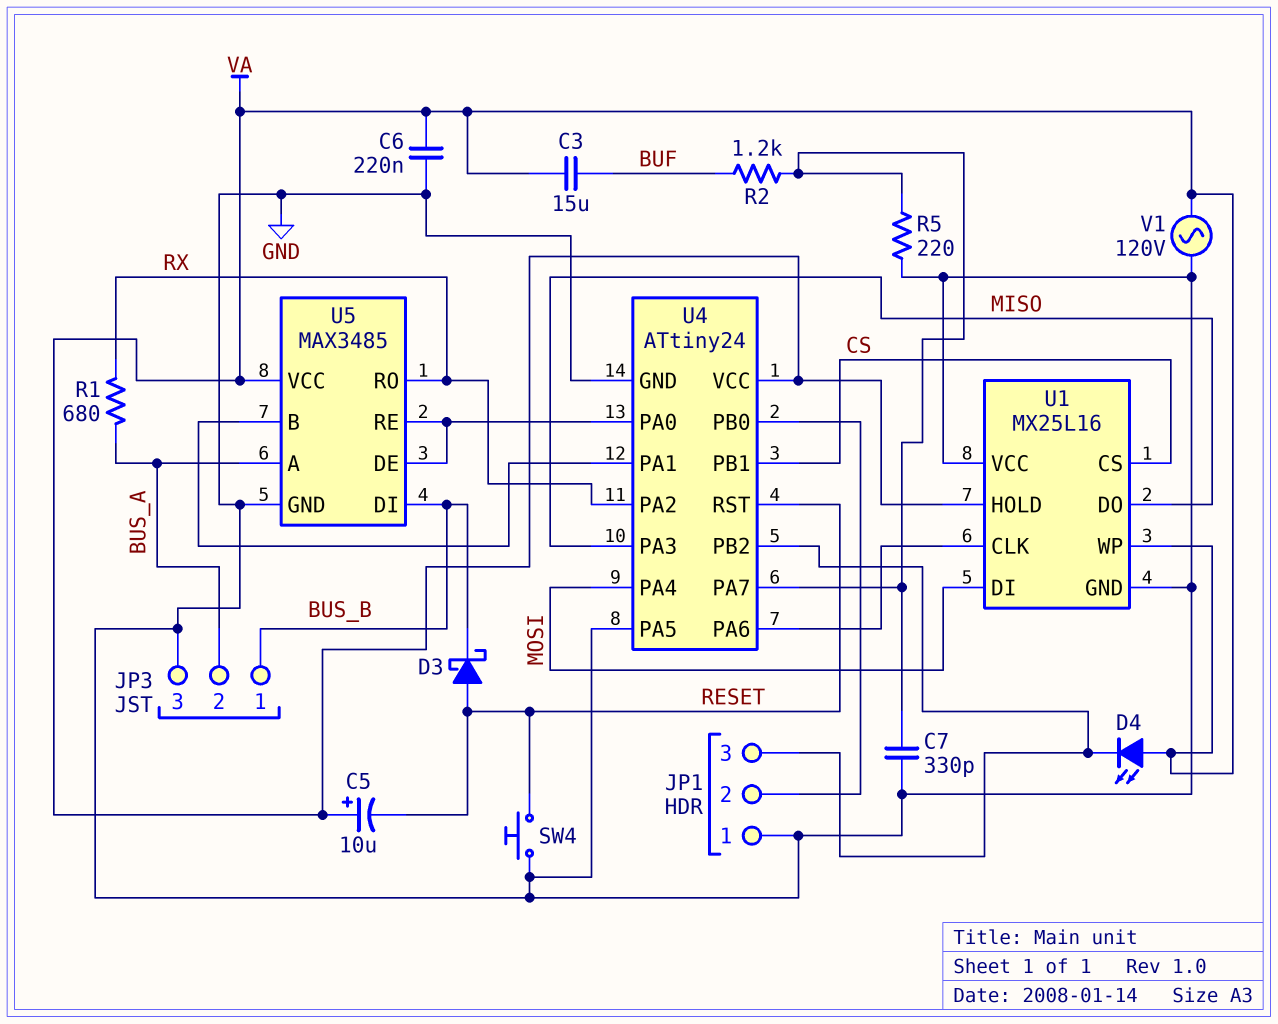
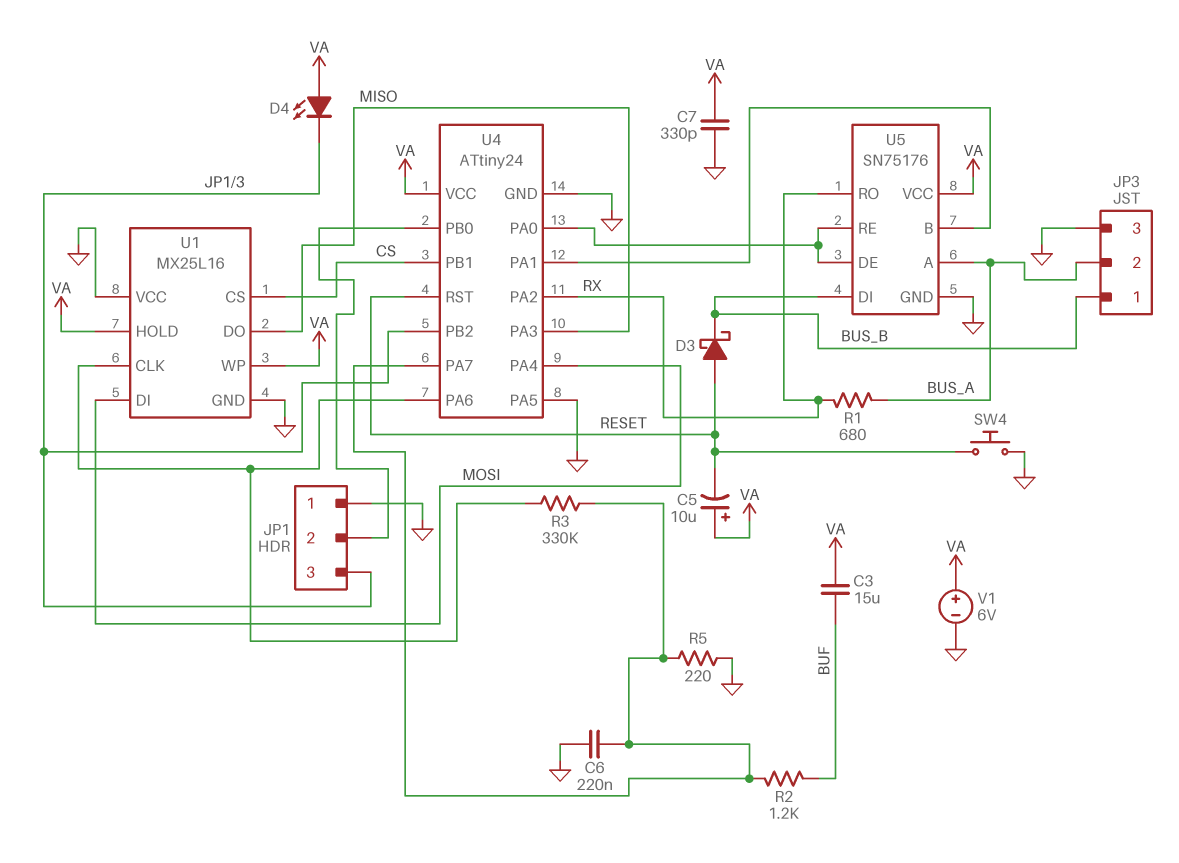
C6: 220nF (GND, VA) -> 220nF (GND, U4/PA7)
C7: 330pF (GND, U4/PA7) -> 330pF (GND, VA)
R3: none -> 330k (U1/CLK, U4/PA7)
U5: MAX3485 -> SN75176
V1: AC 120V (GND, VA) -> 6V (plus VA, minus GND)

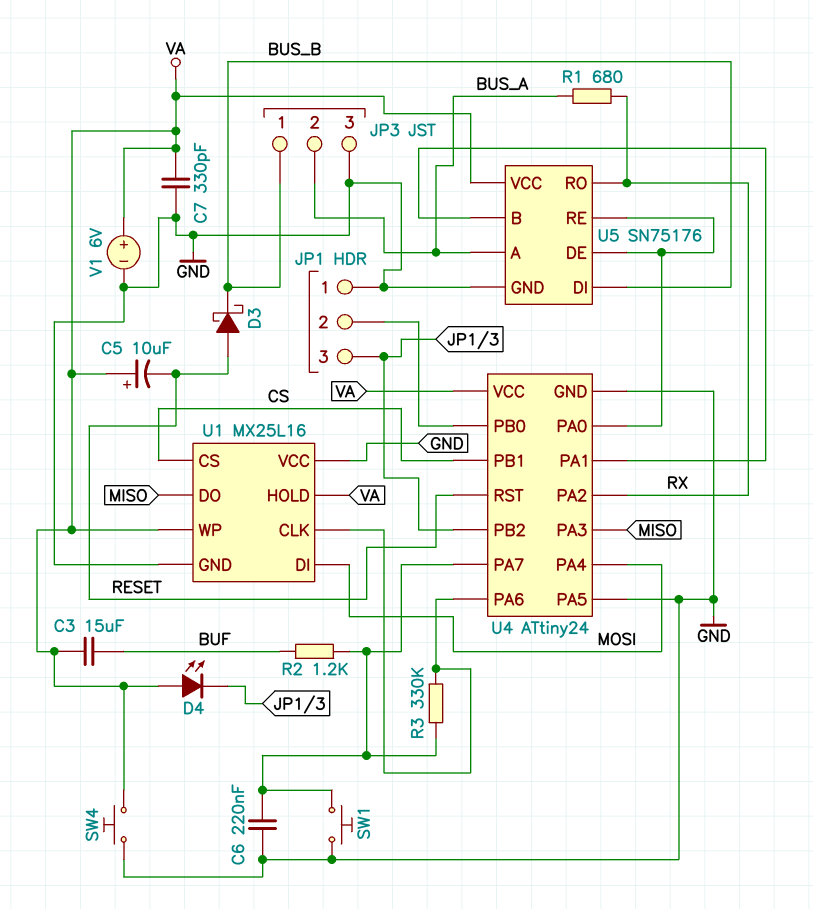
R5: 220 (GND, U4/PA7) -> none
SW1: none -> button (GND, U4/PA7)
SW4: button (GND, RESET) -> button (GND, VA)

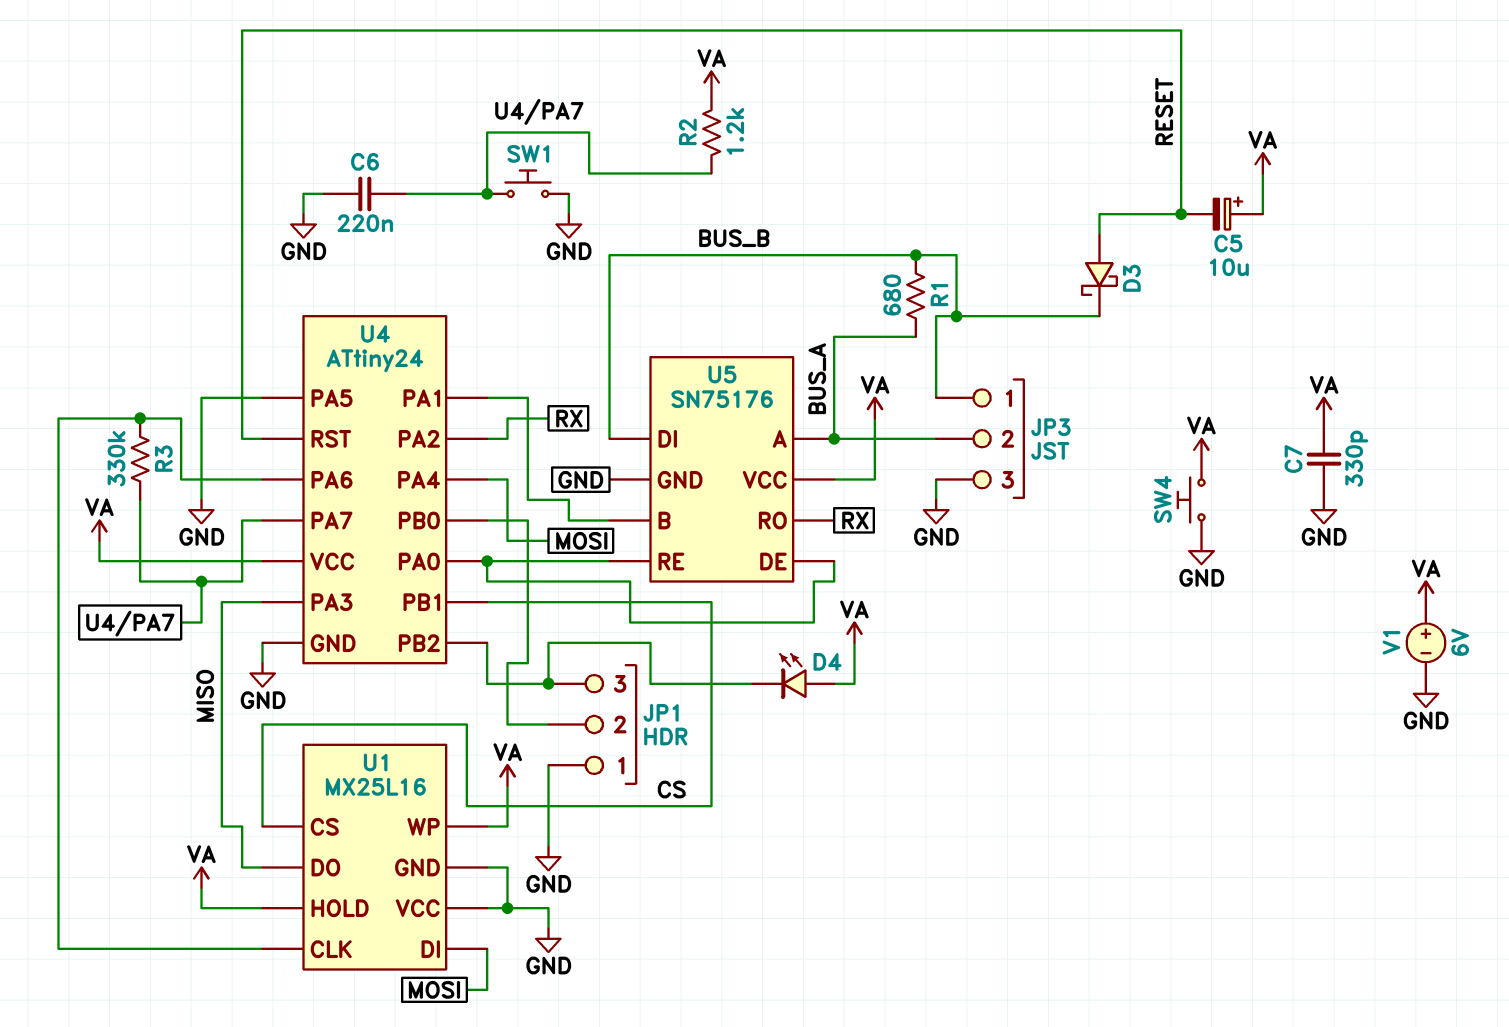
C3: 15uF (BUF, VA) -> none
R1: 680 (BUS_A, RX) -> 680 (BUS_A, BUS_B)
R2: 1.2k (BUF, U4/PA7) -> 1.2k (U4/PA7, VA)

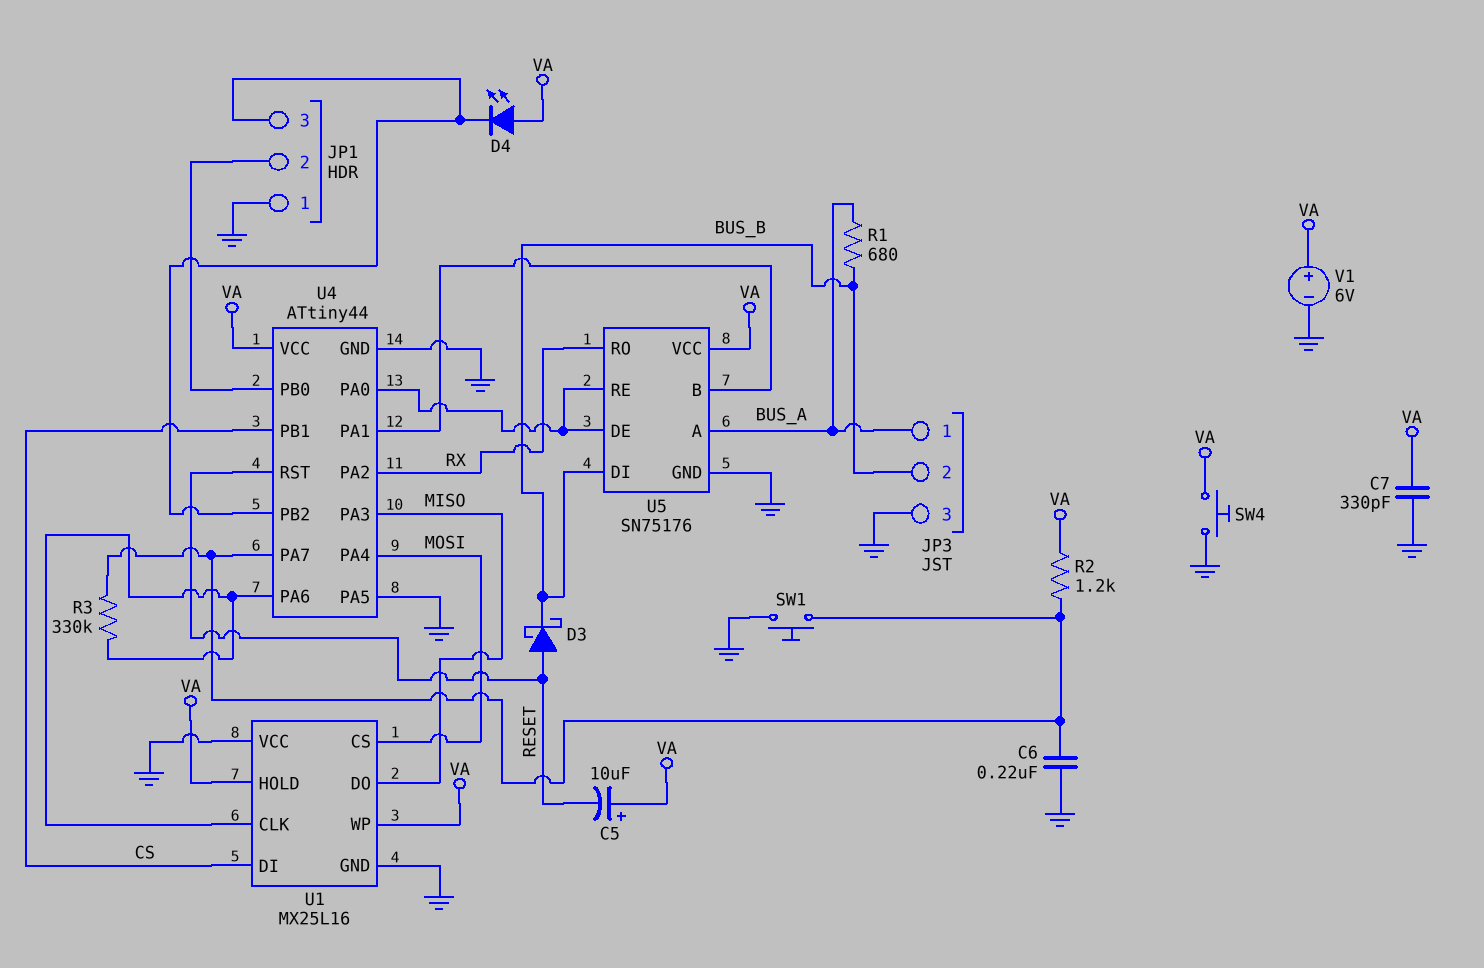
JP3 pin 1: BUS_B -> BUS_A
JP3 pin 2: BUS_A -> BUS_B
U1 pin CS: CS -> MOSI
U1 pin DI: MOSI -> CS
U4: ATtiny24 -> ATtiny44

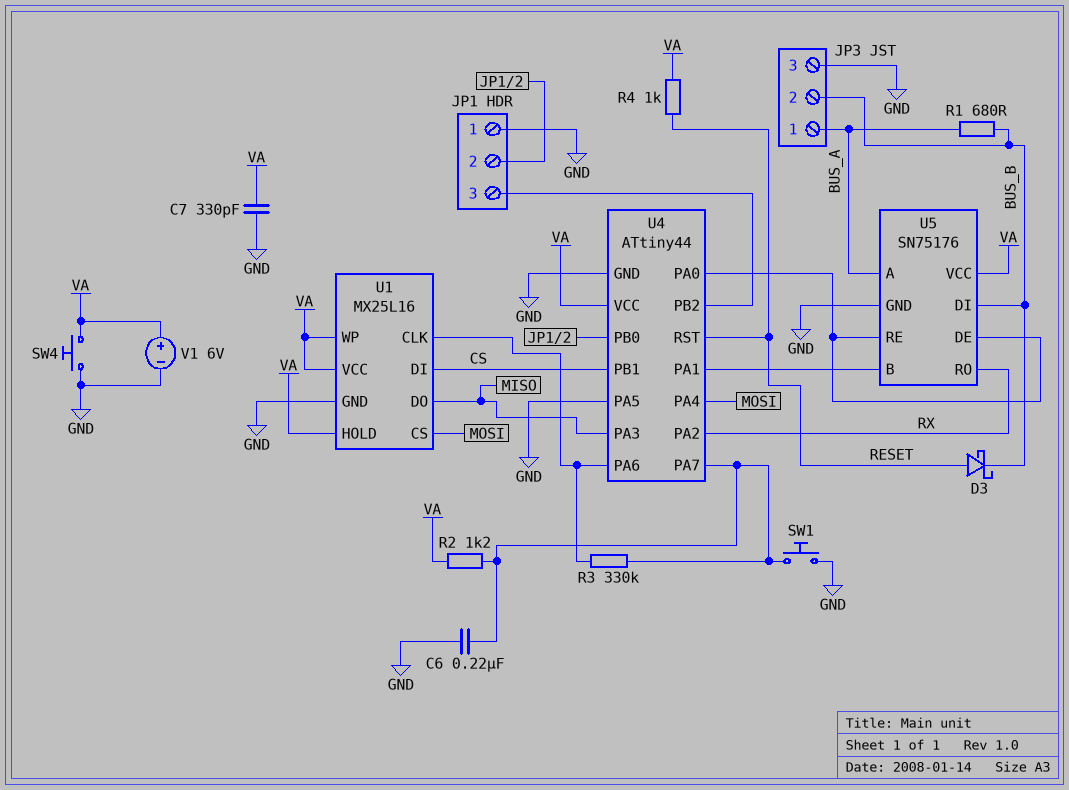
C5: 10uF (plus VA, minus RESET) -> none
D4: LED (A VA, K JP1/3) -> none
R4: none -> 1k (RESET, VA)
U1 pin VCC: GND -> VA

